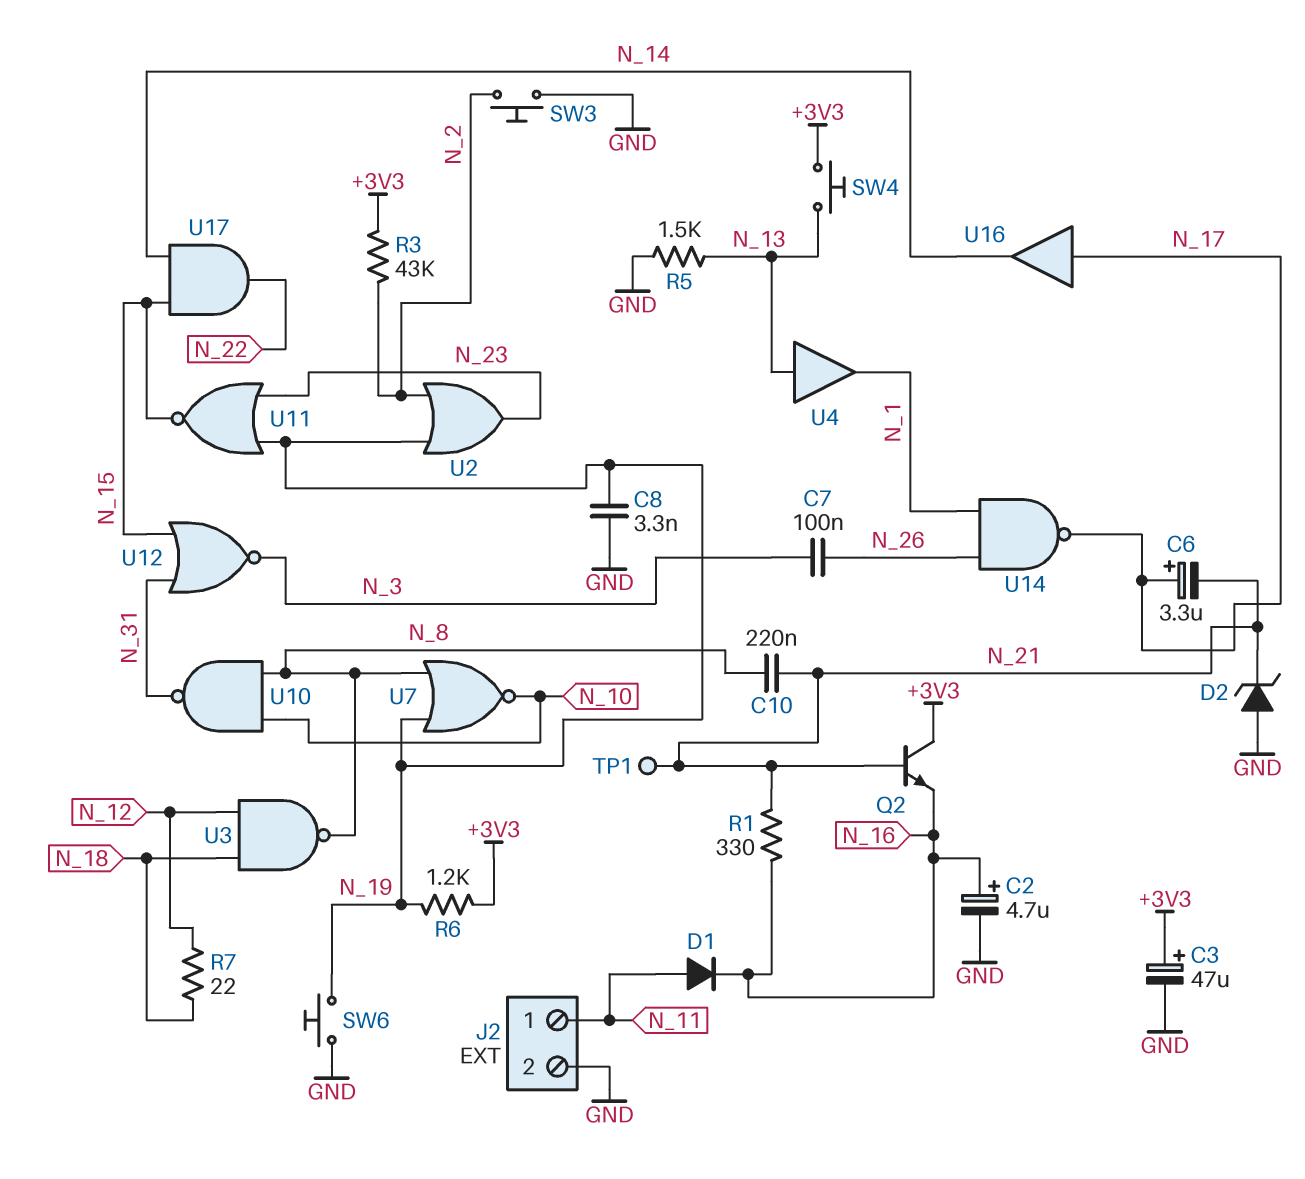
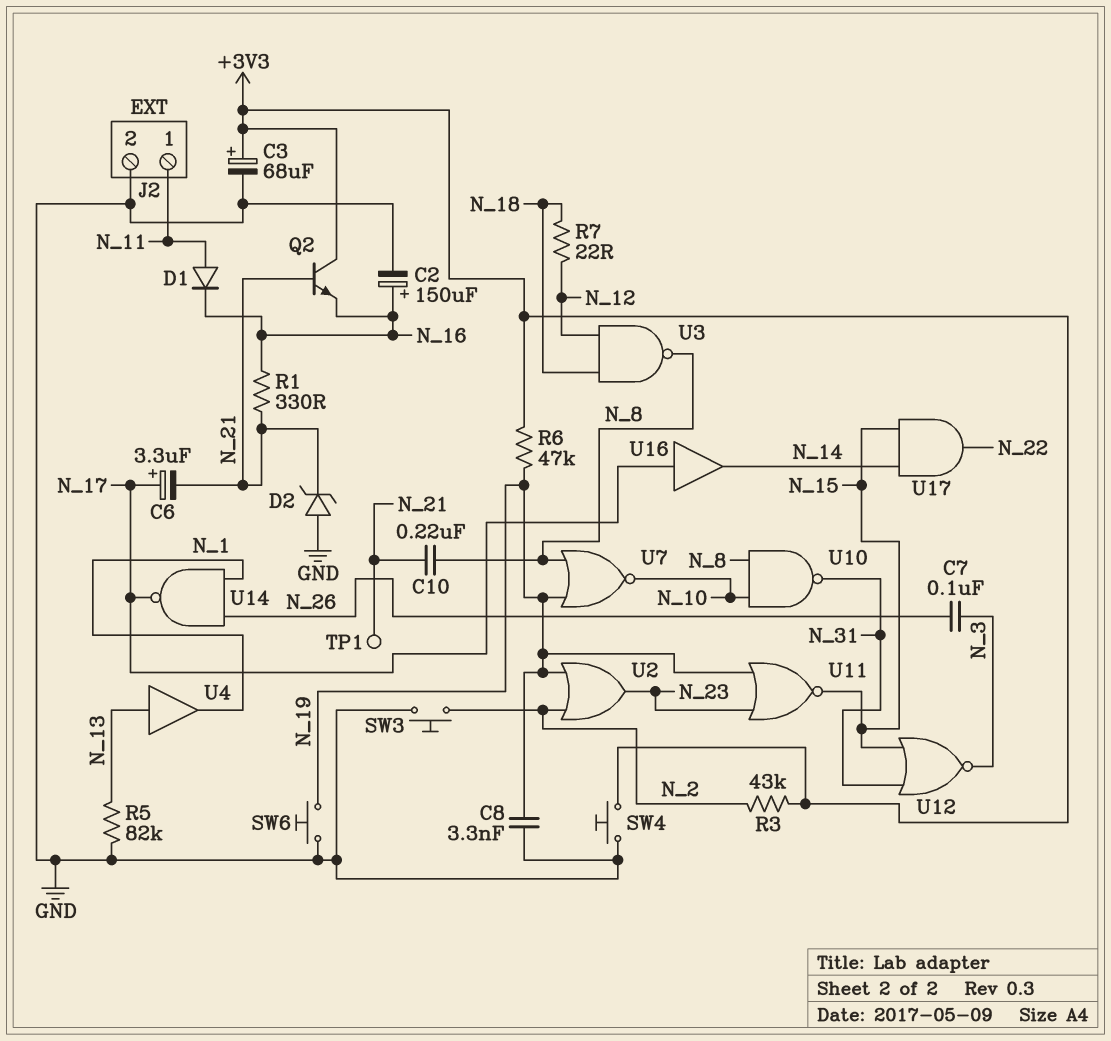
C2: 4.7uF (plus N_16, minus GND) -> 150uF (plus N_16, minus GND)
C3: 47uF (plus +3V3, minus GND) -> 68uF (plus +3V3, minus GND)
R5: 1.5k (GND, N_13) -> 82k (GND, N_13)
R6: 1.2k (+3V3, N_19) -> 47k (+3V3, N_19)
SW4: button (+3V3, N_13) -> button (+3V3, GND)

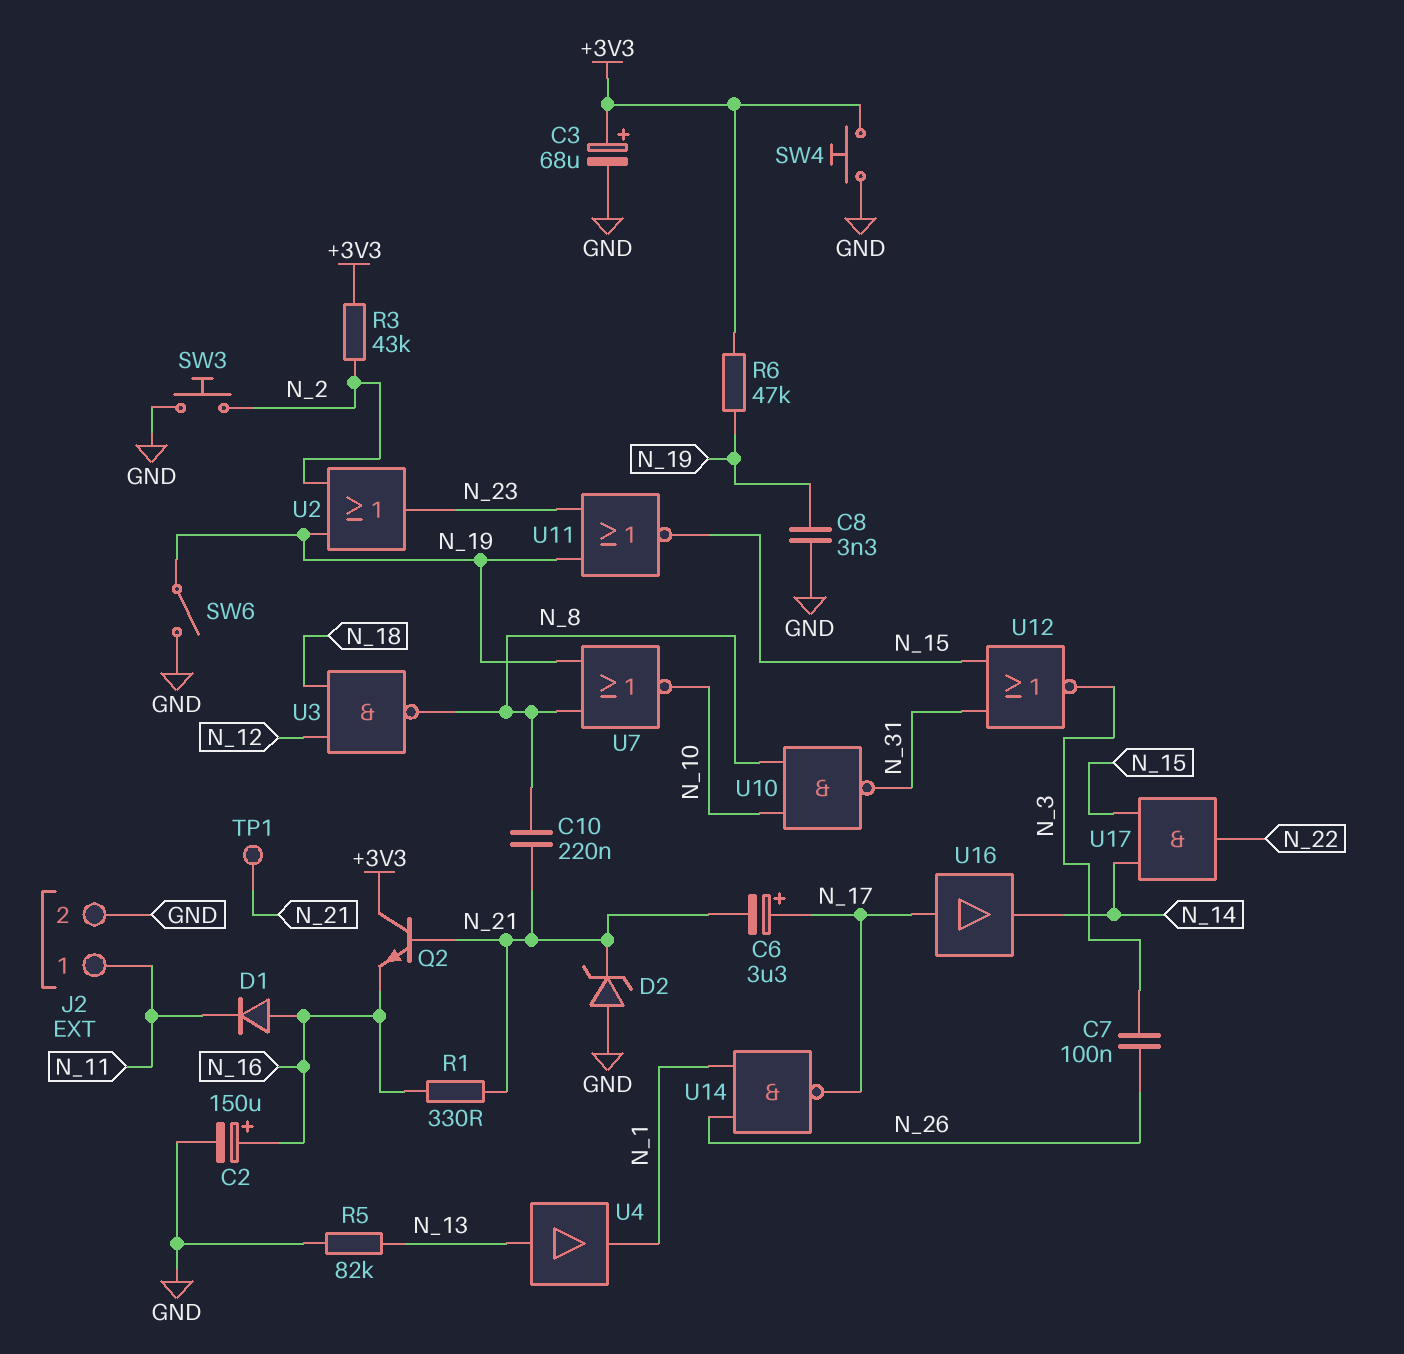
D1: diode (A N_11, K N_16) -> diode (A N_16, K N_11)
R7: 22 (N_12, N_18) -> none
SW6: button (GND, N_19) -> switch (GND, N_19)

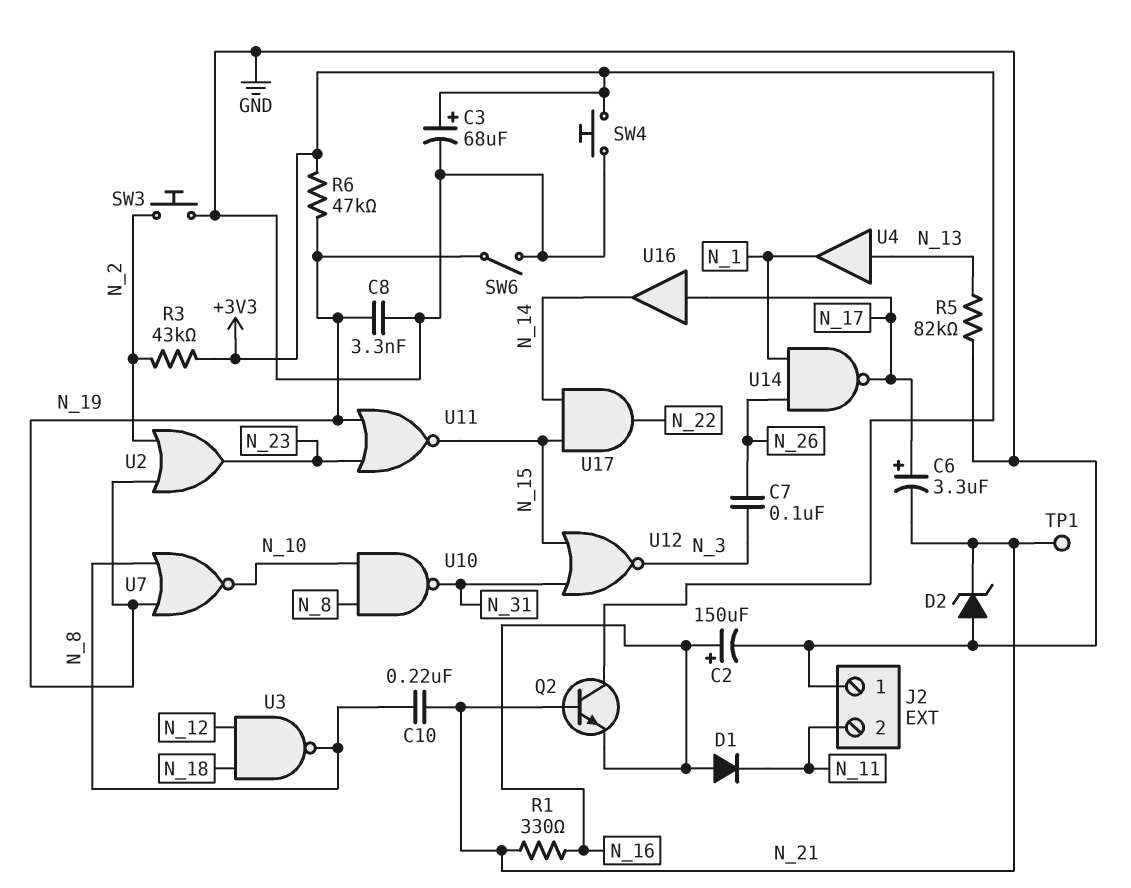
J2 pin 1: N_11 -> GND
J2 pin 2: GND -> N_11

